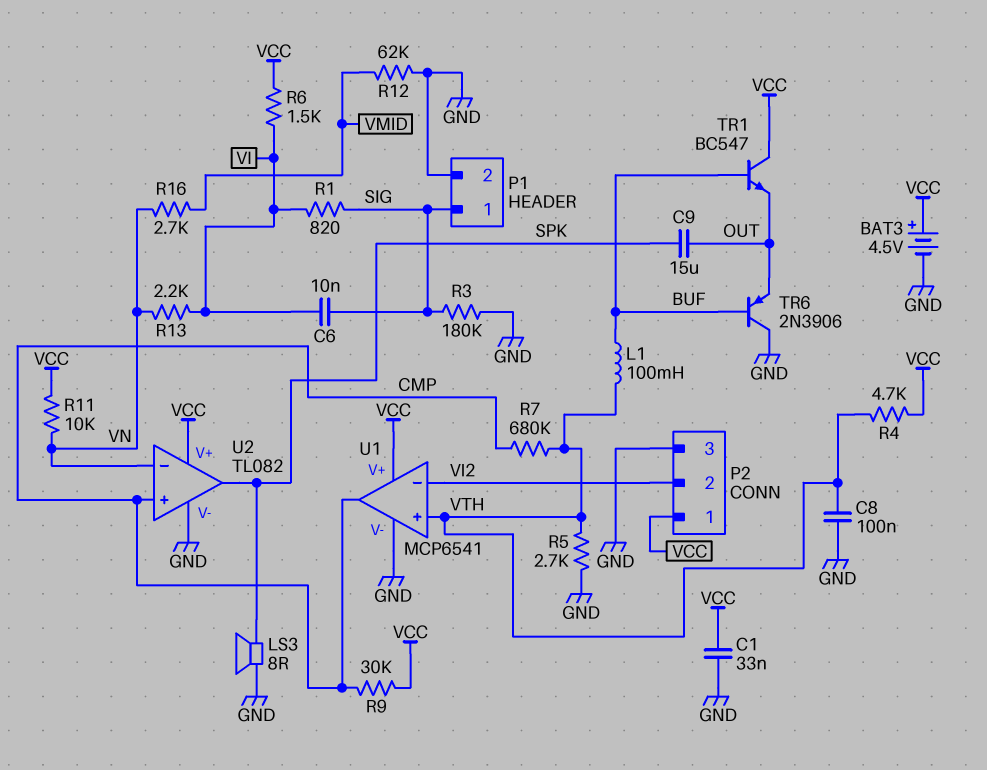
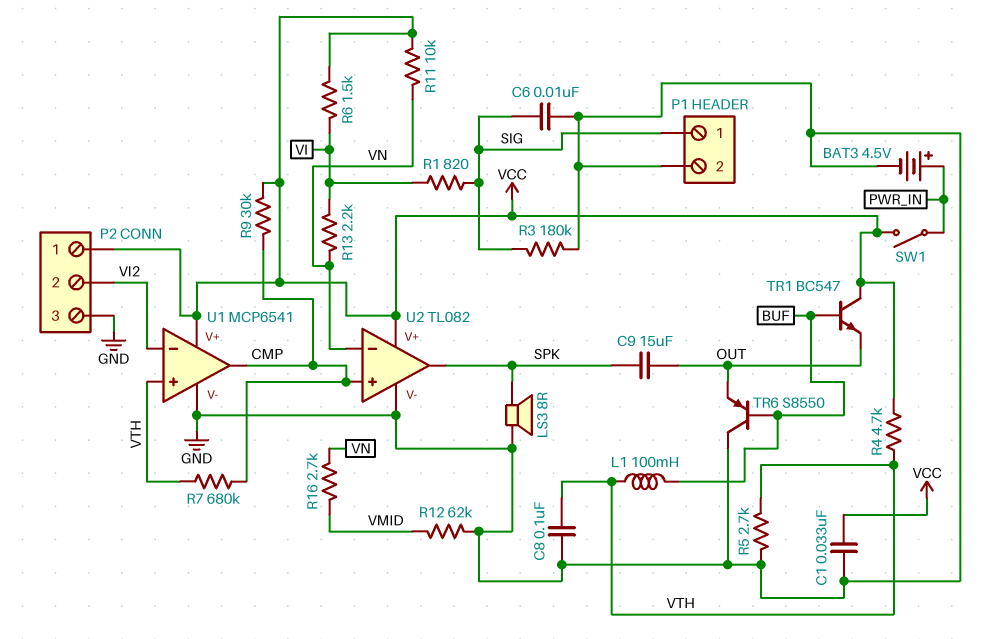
BAT3: 4.5V (plus VCC, minus GND) -> 4.5V (plus PWR_IN, minus GND)
C6: 10nF (SIG, VI) -> 10nF (GND, SIG)
SW1: none -> switch (PWR_IN, VCC)
TR6: PNP 2N3906 (B BUF, C GND, E OUT) -> PNP S8550 (B BUF, C GND, E OUT)

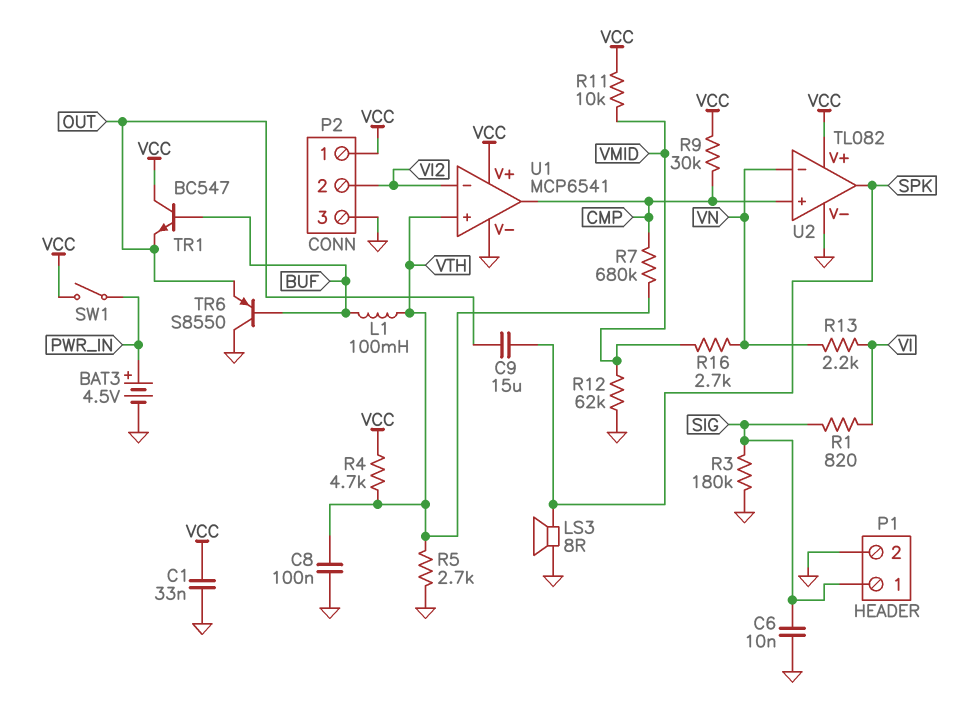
R6: 1.5k (VCC, VI) -> none
R11: 10k (VCC, VN) -> 10k (VCC, VMID)

